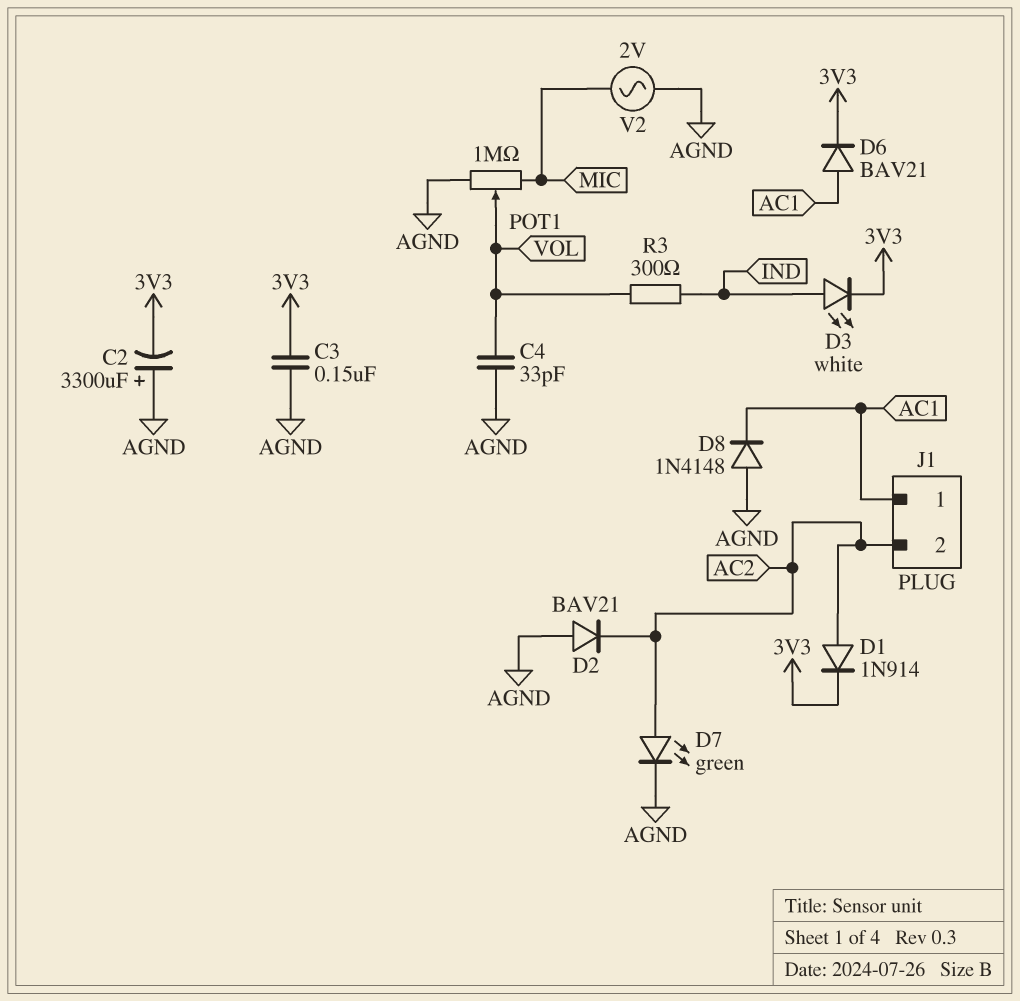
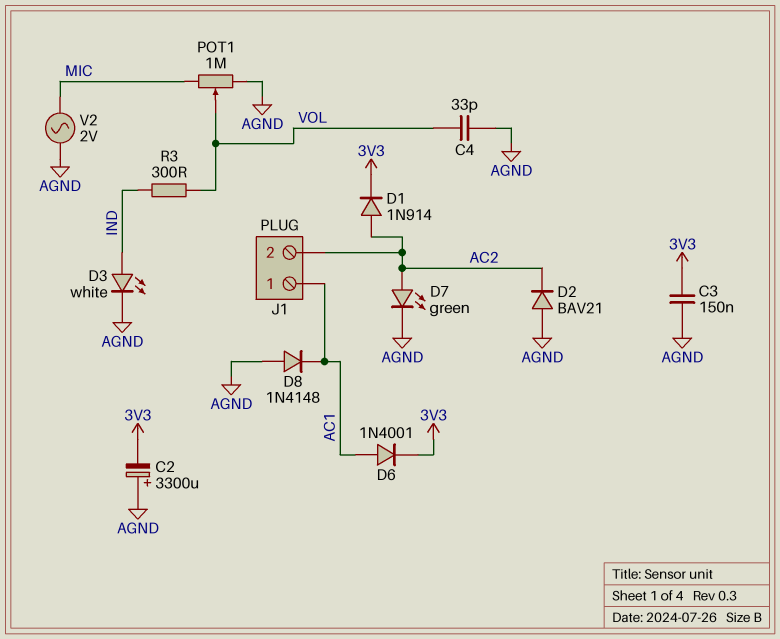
D3: LED white (A IND, K 3V3) -> LED white (A IND, K AGND)
D6: diode BAV21 (A AC1, K 3V3) -> diode 1N4001 (A AC1, K 3V3)

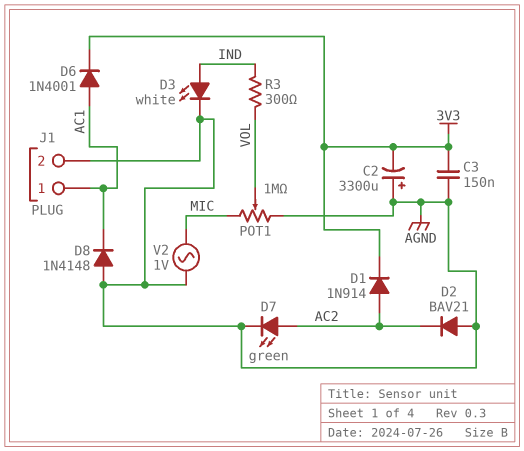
C4: 33pF (AGND, VOL) -> none
J1 pin 2: AC2 -> AGND
V2: AC 2V (AGND, MIC) -> AC 1V (AGND, MIC)

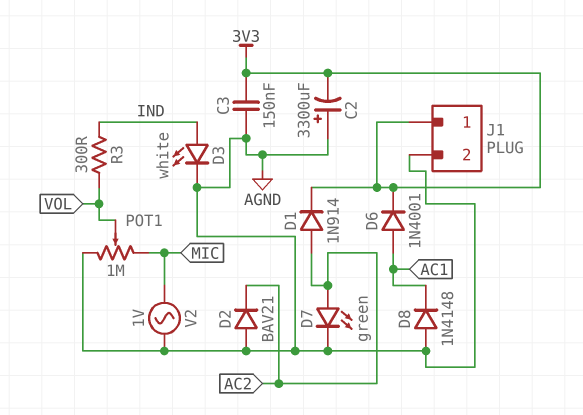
J1 pin 1: AC1 -> 3V3

